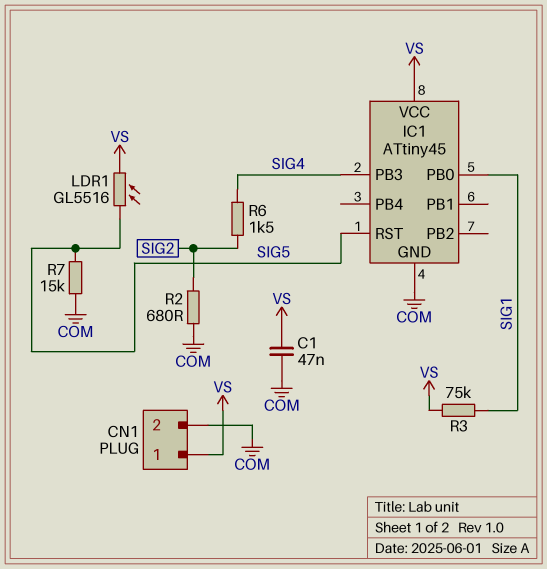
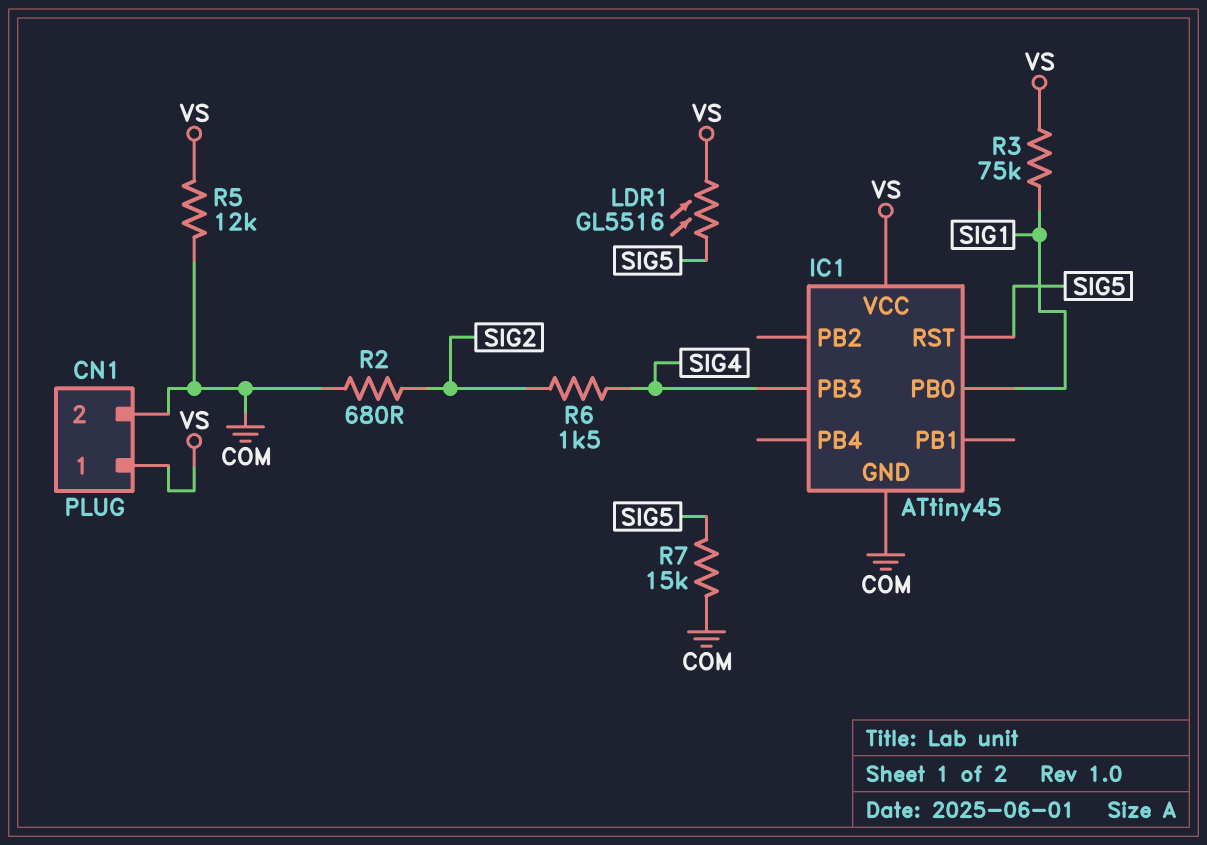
C1: 47nF (COM, VS) -> none
R5: none -> 12k (COM, VS)

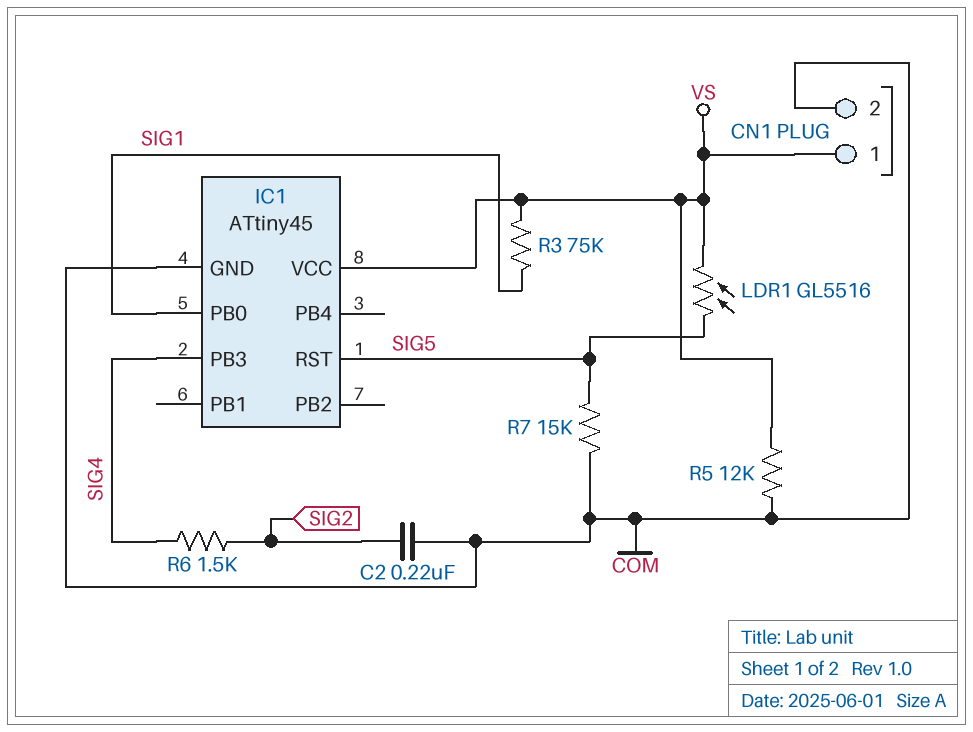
C2: none -> 220nF (COM, SIG2)
R2: 680 (COM, SIG2) -> none

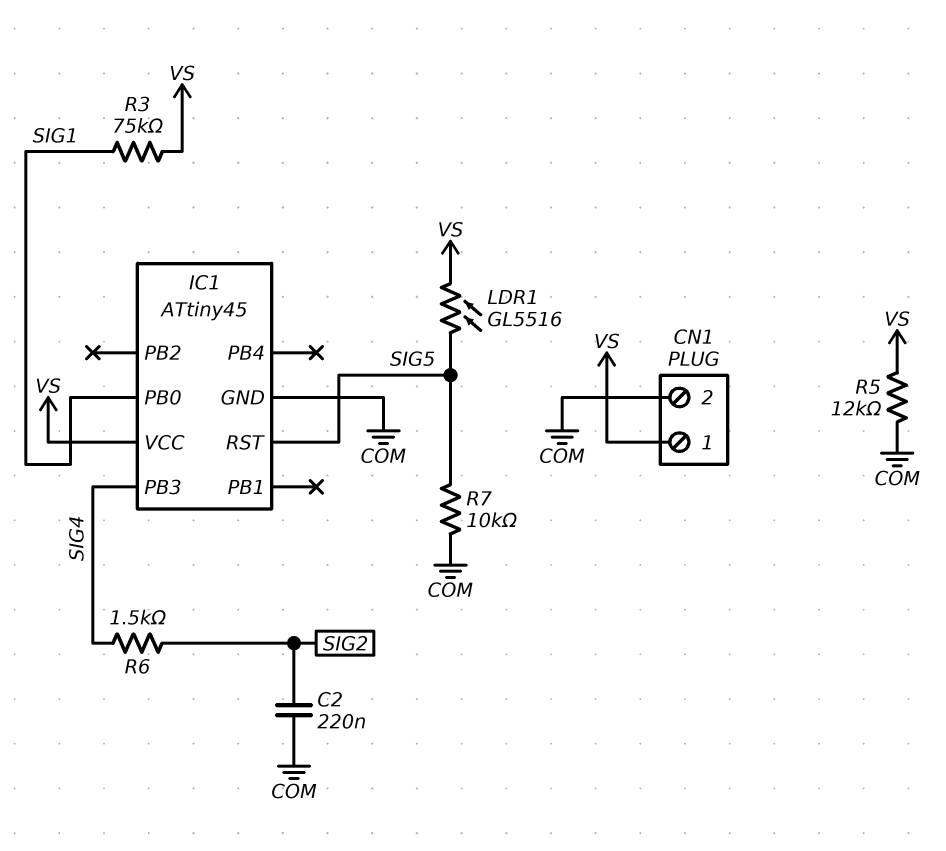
R7: 15k (COM, SIG5) -> 10k (COM, SIG5)

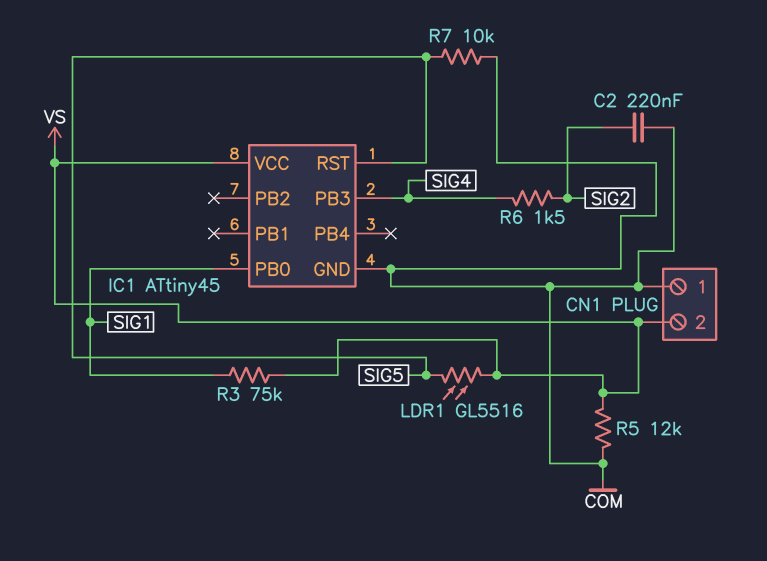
CN1 pin 1: VS -> COM
CN1 pin 2: COM -> VS

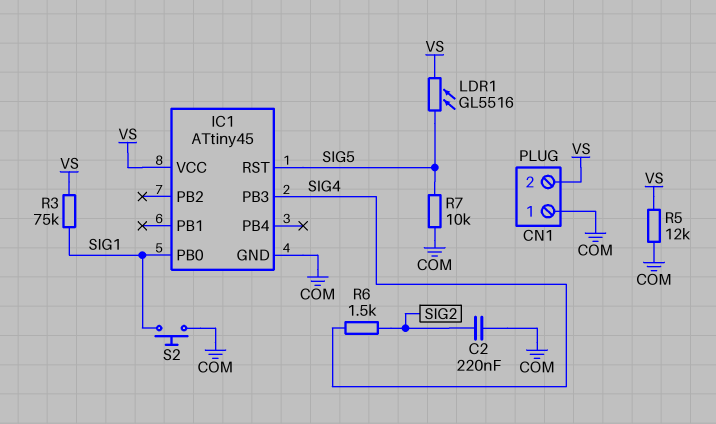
S2: none -> button (COM, SIG1)

